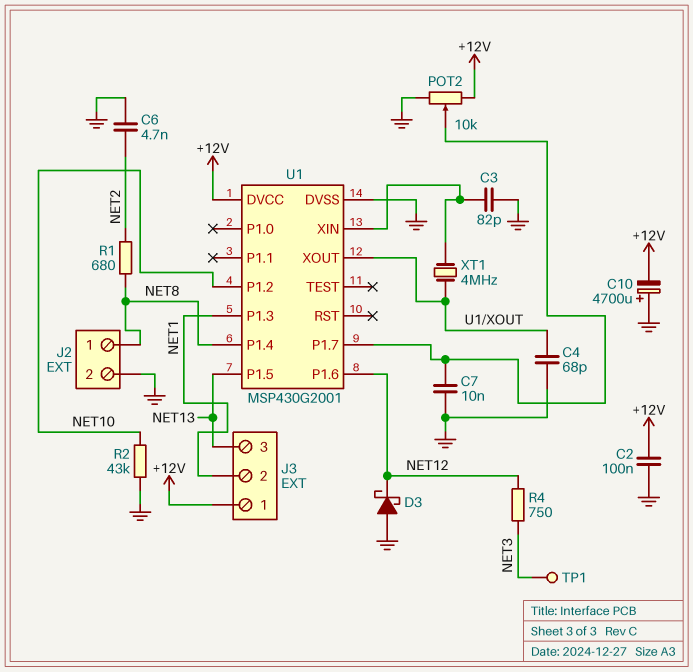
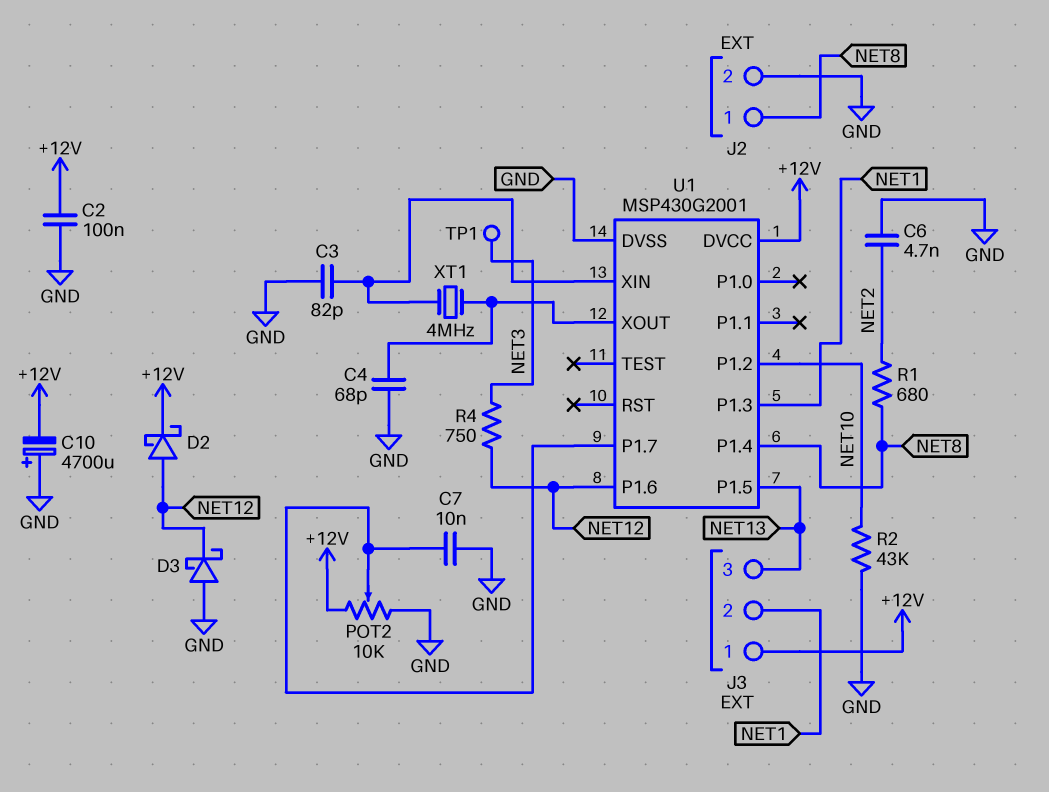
D2: none -> schottky (A NET12, K +12V)

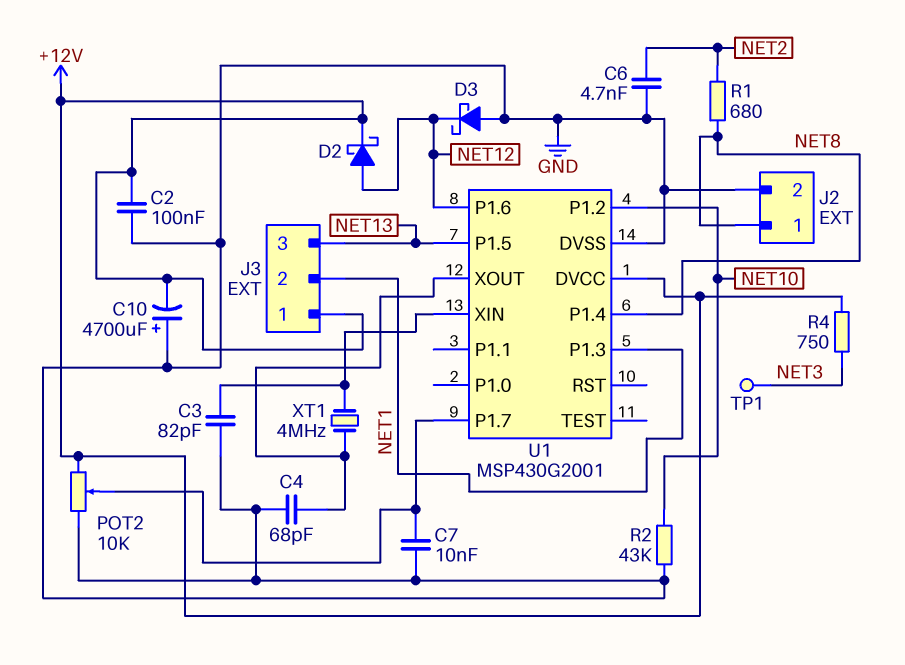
R4: 750 (NET3, NET12) -> 750 (+12V, NET3)

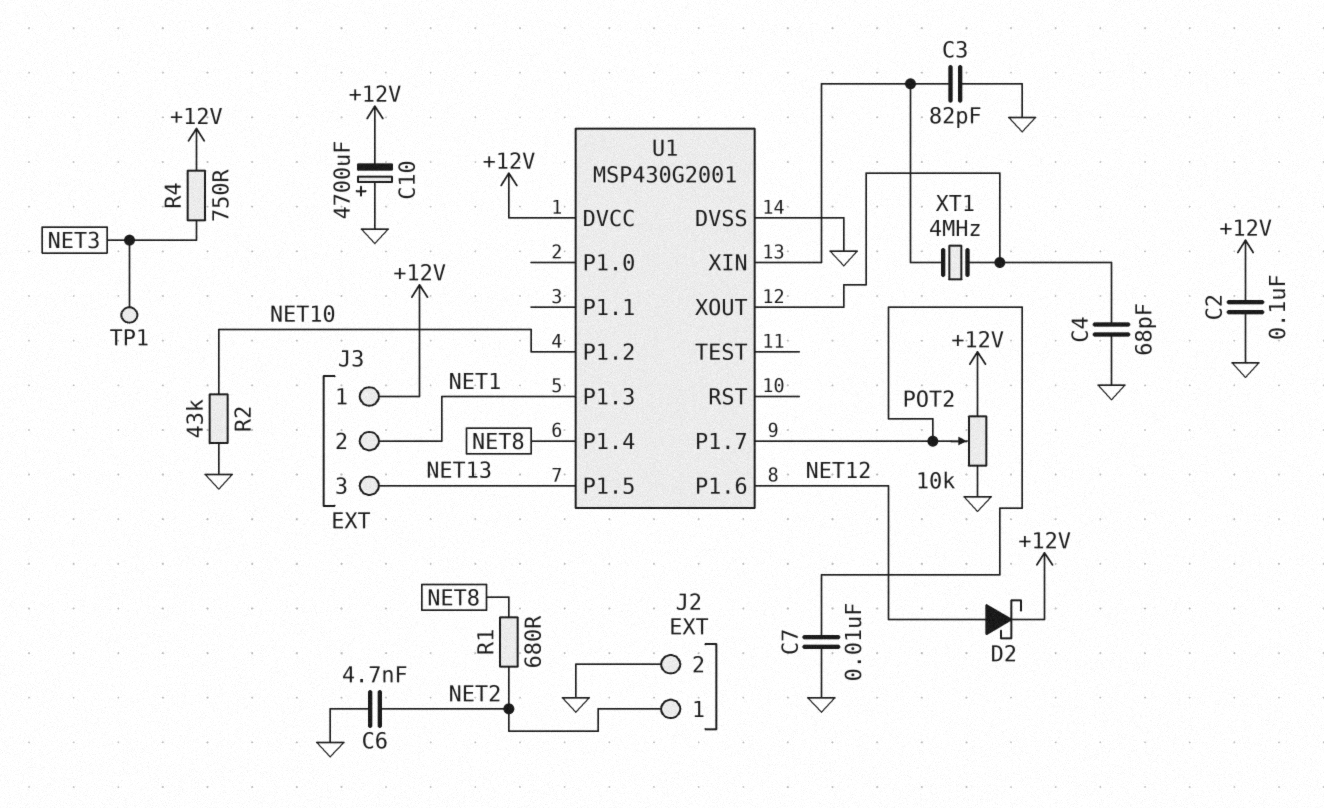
D3: schottky (A GND, K NET12) -> none
J2 pin 1: NET8 -> NET2

